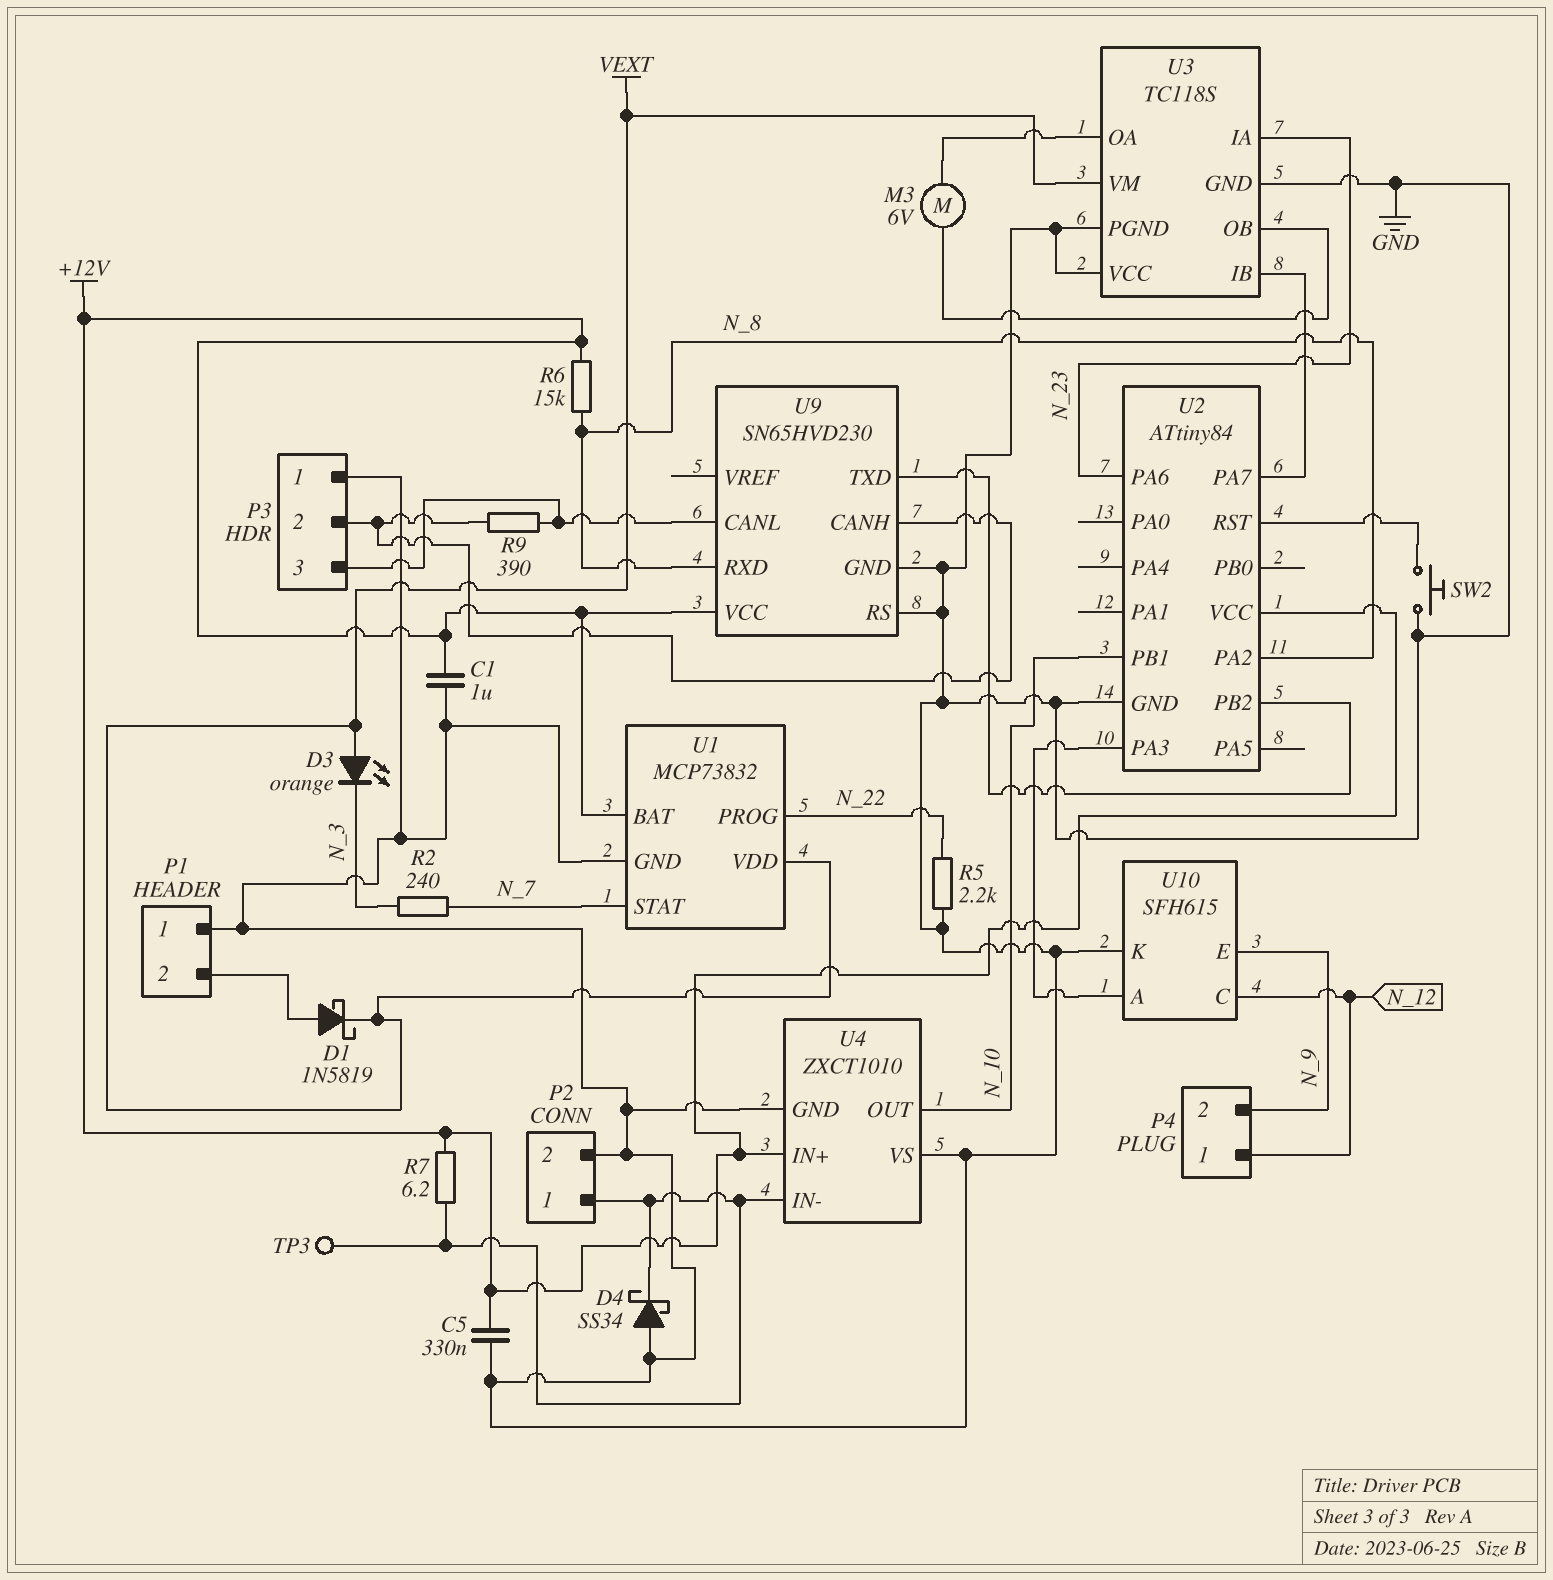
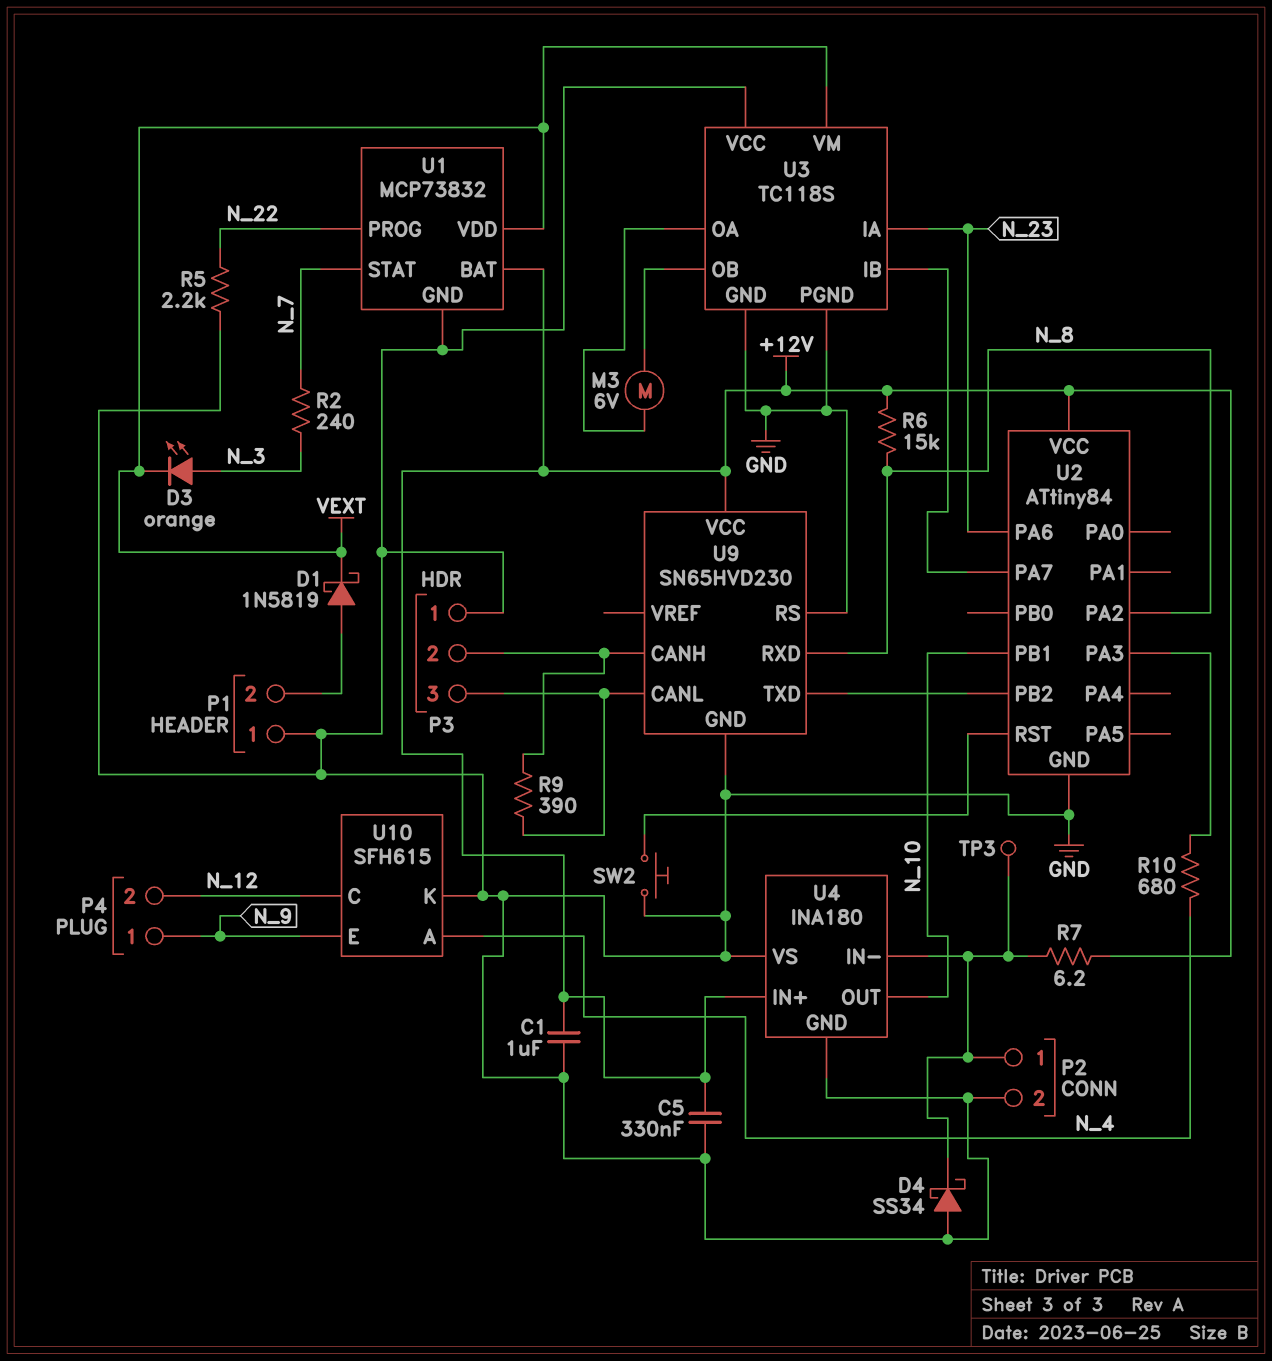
D3: LED orange (A VEXT, K N_3) -> LED orange (A N_3, K VEXT)
P4 pin 1: N_12 -> N_9
P4 pin 2: N_9 -> N_12
R10: none -> 680 (N_4, U2/PA3)
U4: ZXCT1010 -> INA180
U10 pin A: U2/PA3 -> N_4

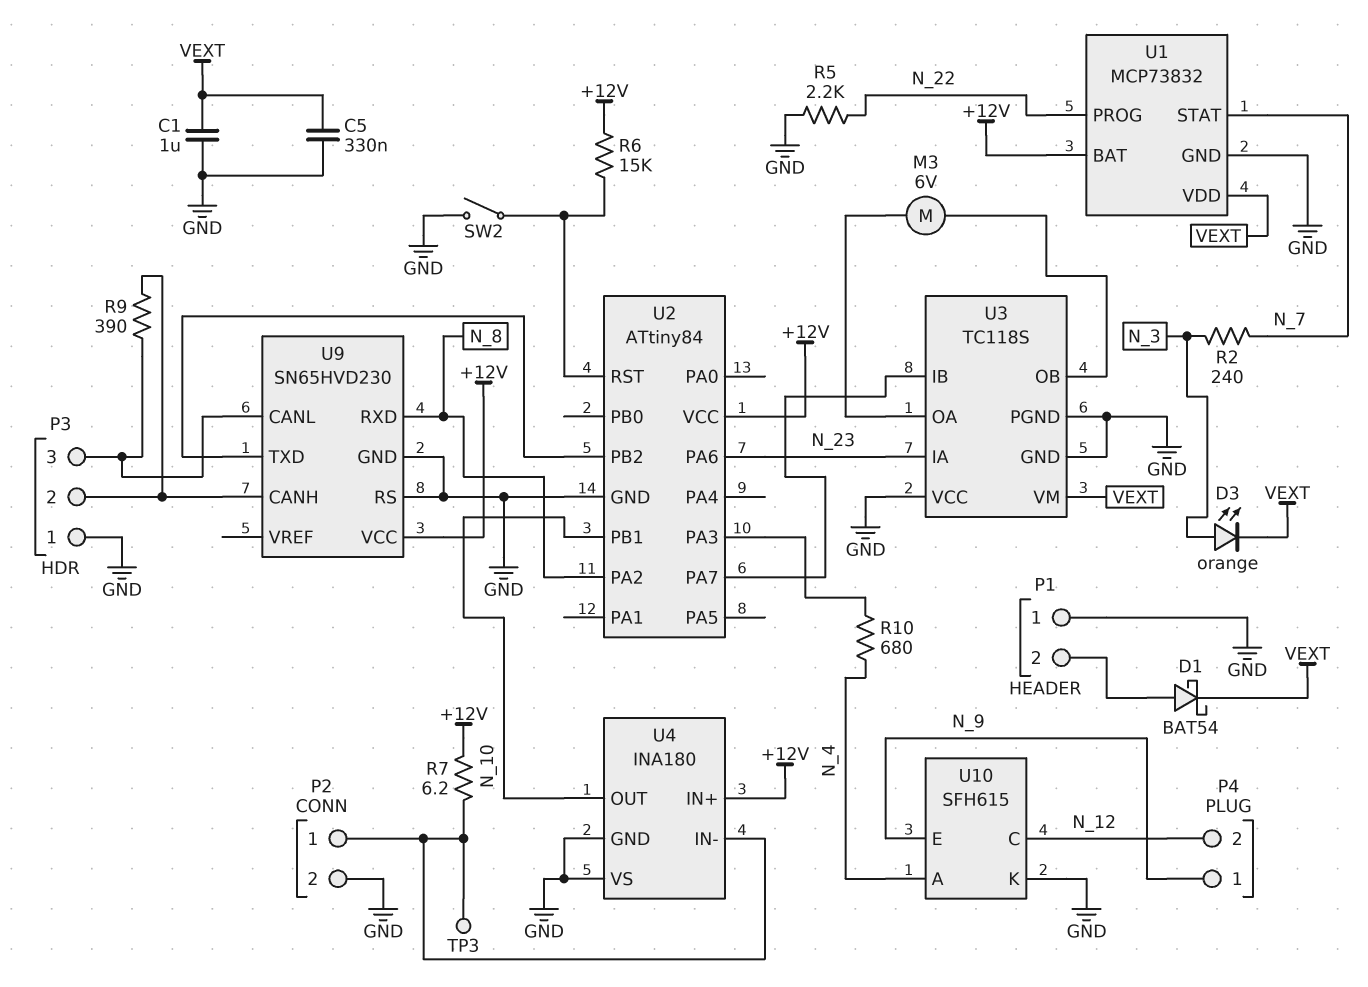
C1: 1uF (+12V, GND) -> 1uF (GND, VEXT)
C5: 330nF (+12V, GND) -> 330nF (GND, VEXT)
D1: schottky 1N5819 (A P1/2, K VEXT) -> schottky BAT54 (A P1/2, K VEXT)
D4: schottky SS34 (A GND, K P2/1) -> none
R6: 15k (+12V, N_8) -> 15k (+12V, U2/RST)
SW2: button (GND, U2/RST) -> switch (GND, U2/RST)

